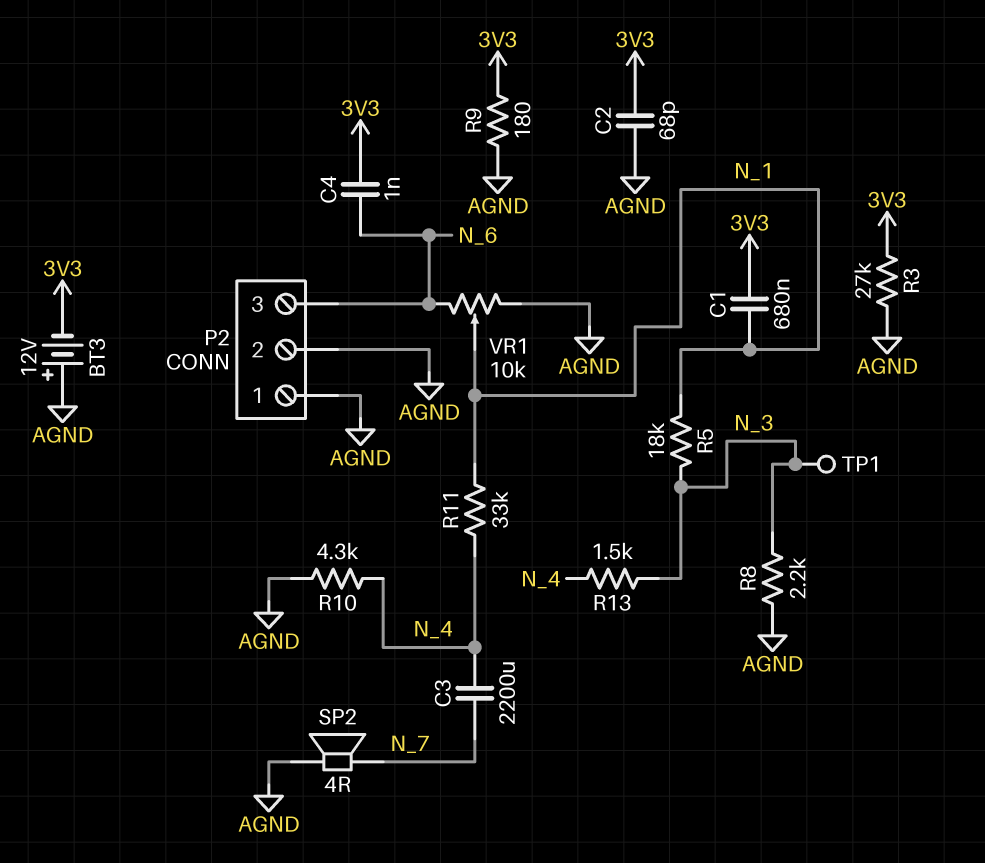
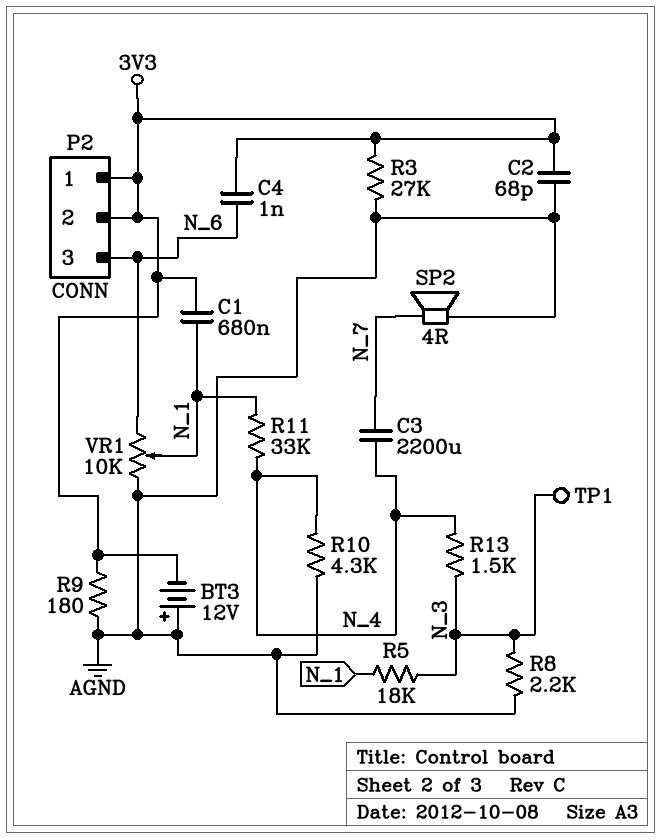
P2 pin 1: AGND -> 3V3
P2 pin 2: AGND -> 3V3

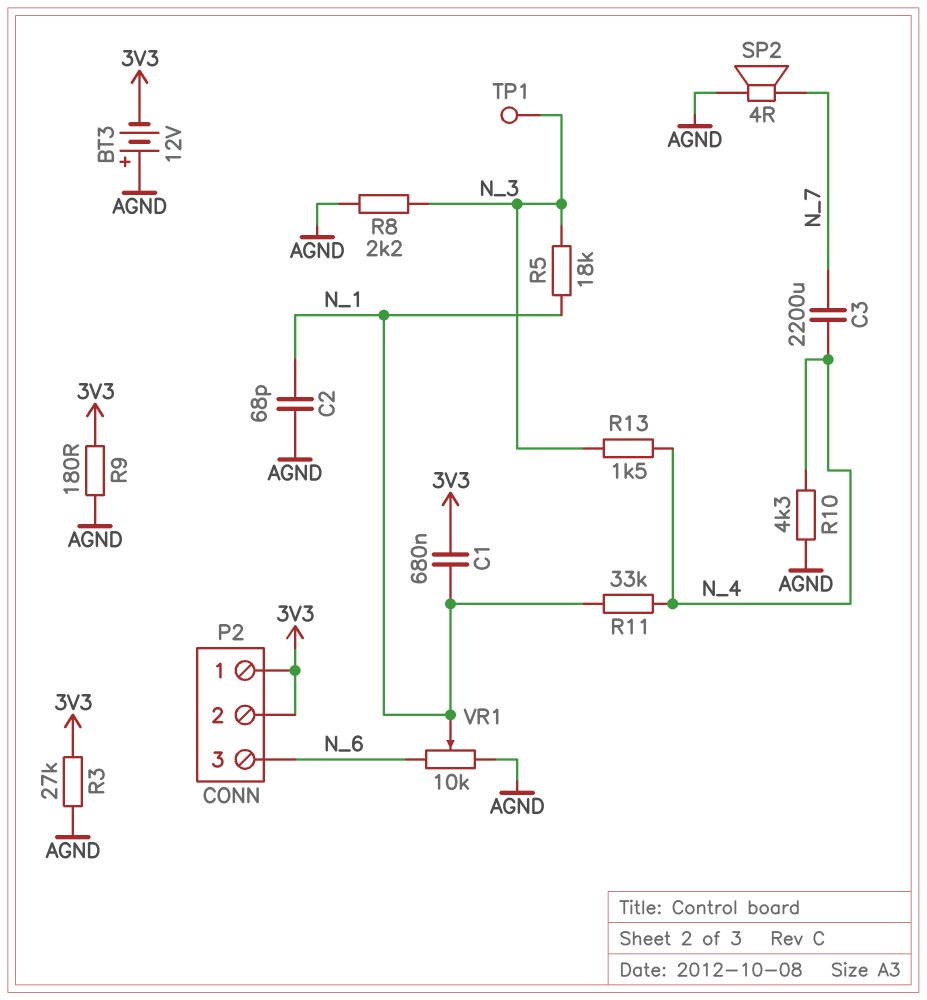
C2: 68pF (3V3, AGND) -> 68pF (AGND, N_1)
C4: 1nF (3V3, N_6) -> none

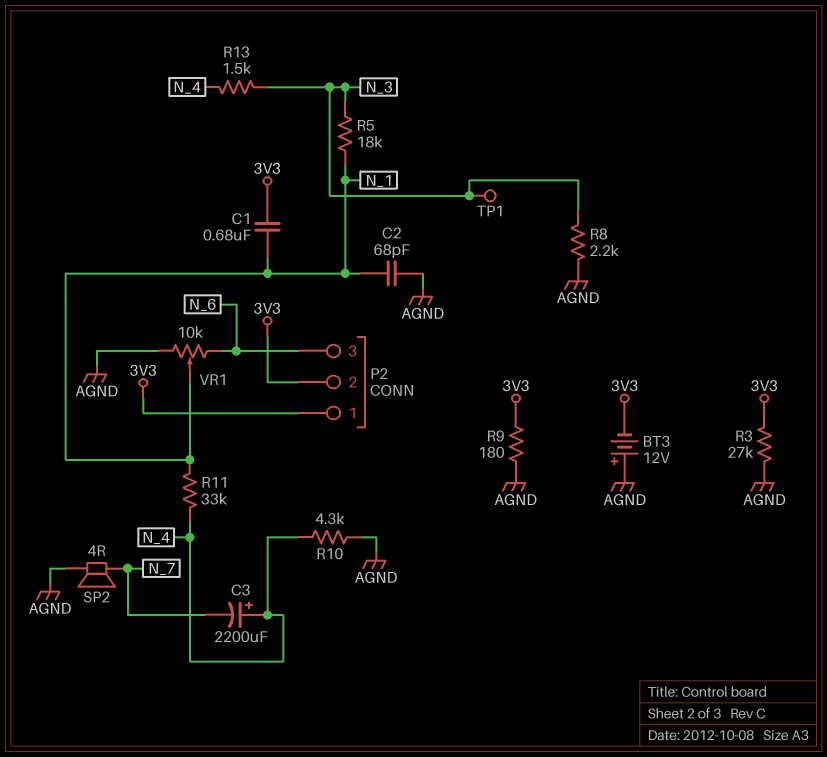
C3: 2200uF (N_4, N_7) -> 2200uF (plus N_4, minus N_7)

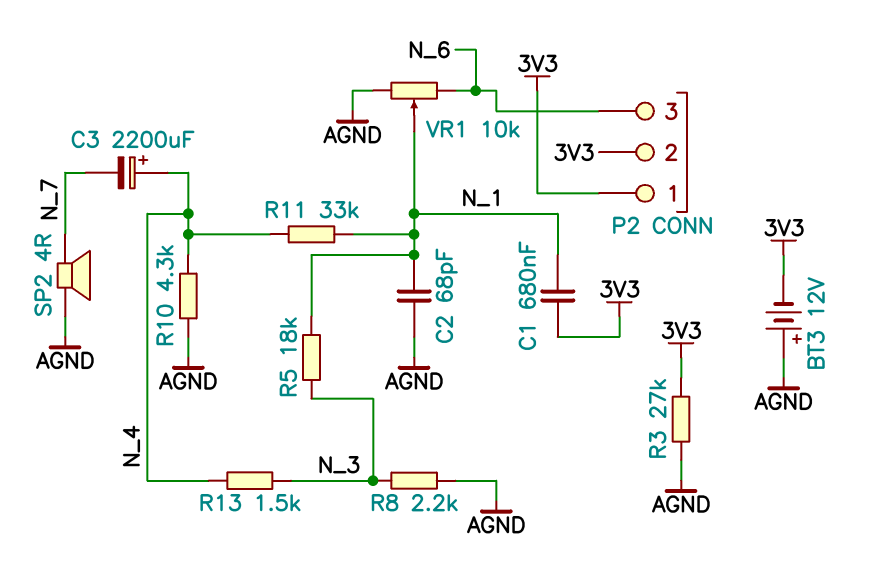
R9: 180 (3V3, AGND) -> none
TP1: test point (N_3) -> none

